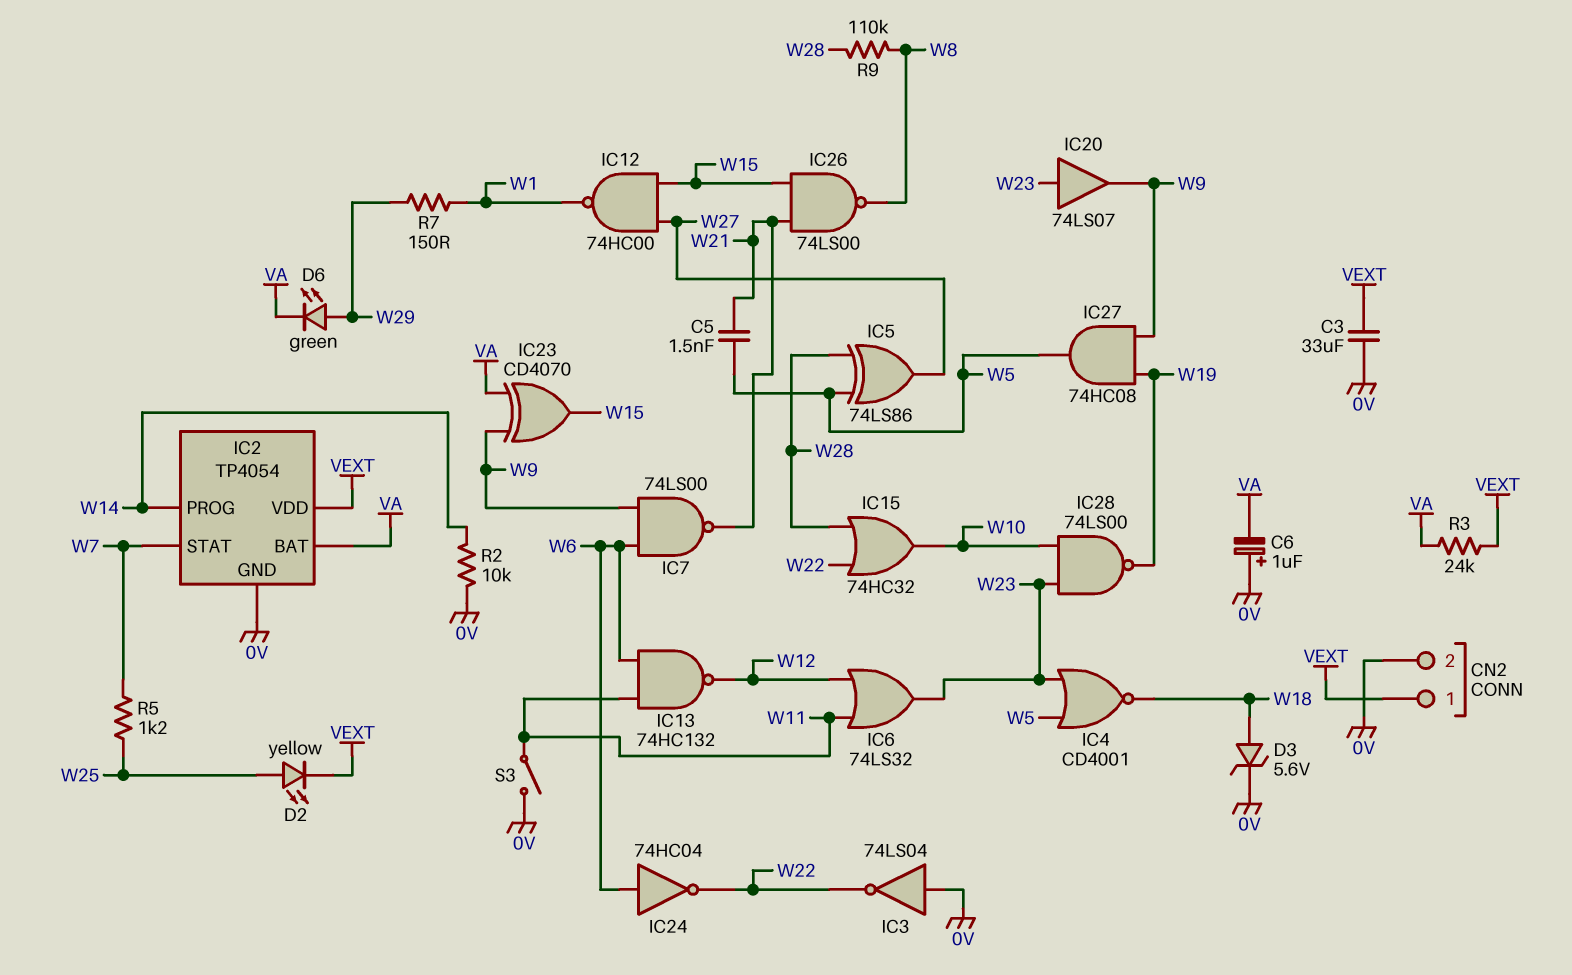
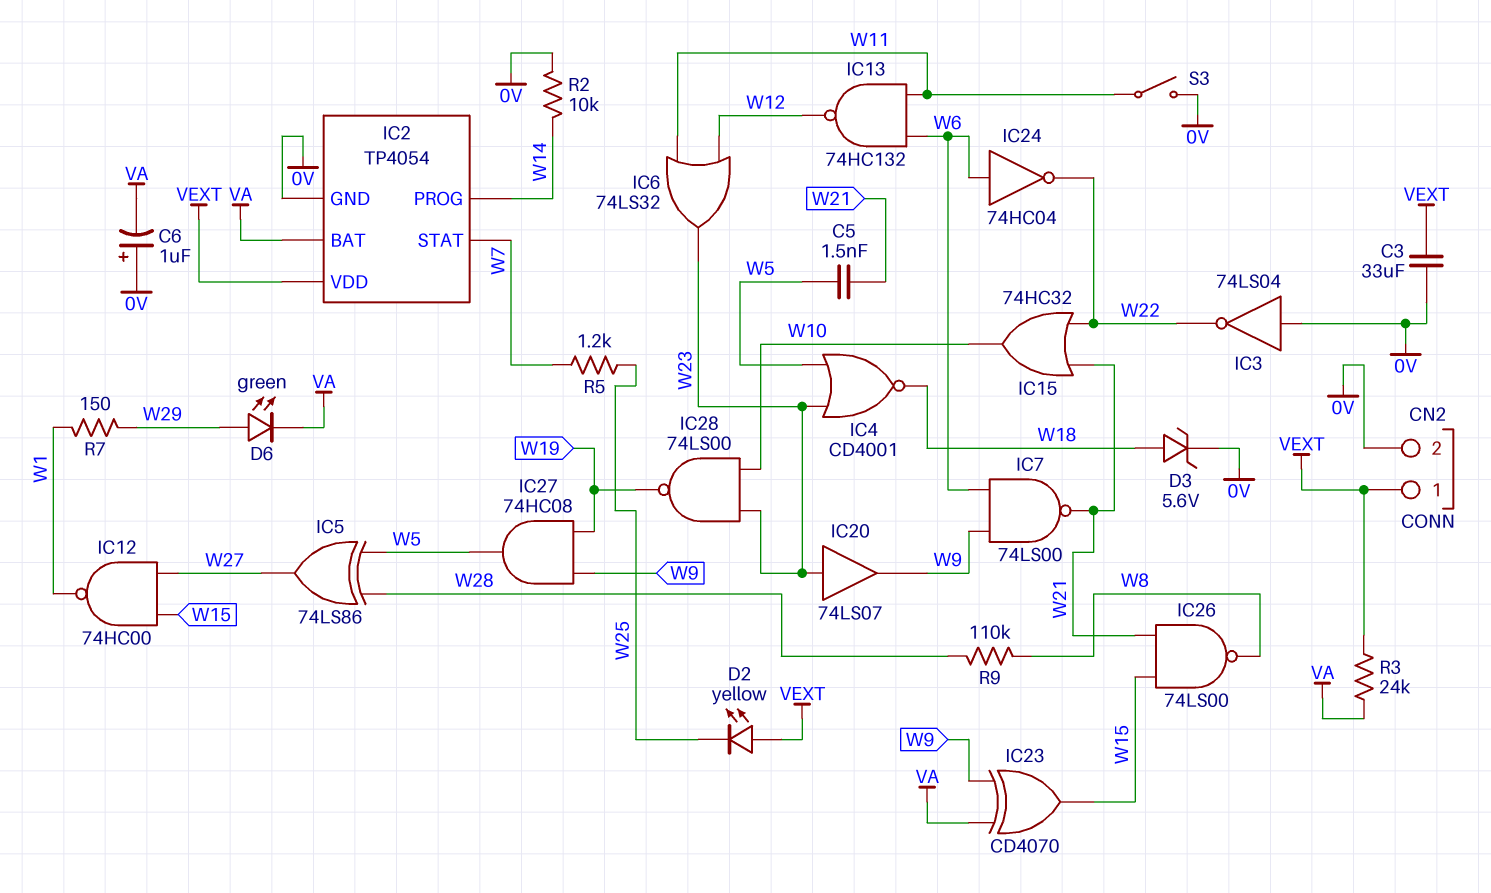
D2: LED yellow (A W25, K VEXT) -> LED yellow (A VEXT, K W25)
IC15: OR 74HC32 (in W22, in W28, out W10) -> OR 74HC32 (in W21, in W22, out W10)

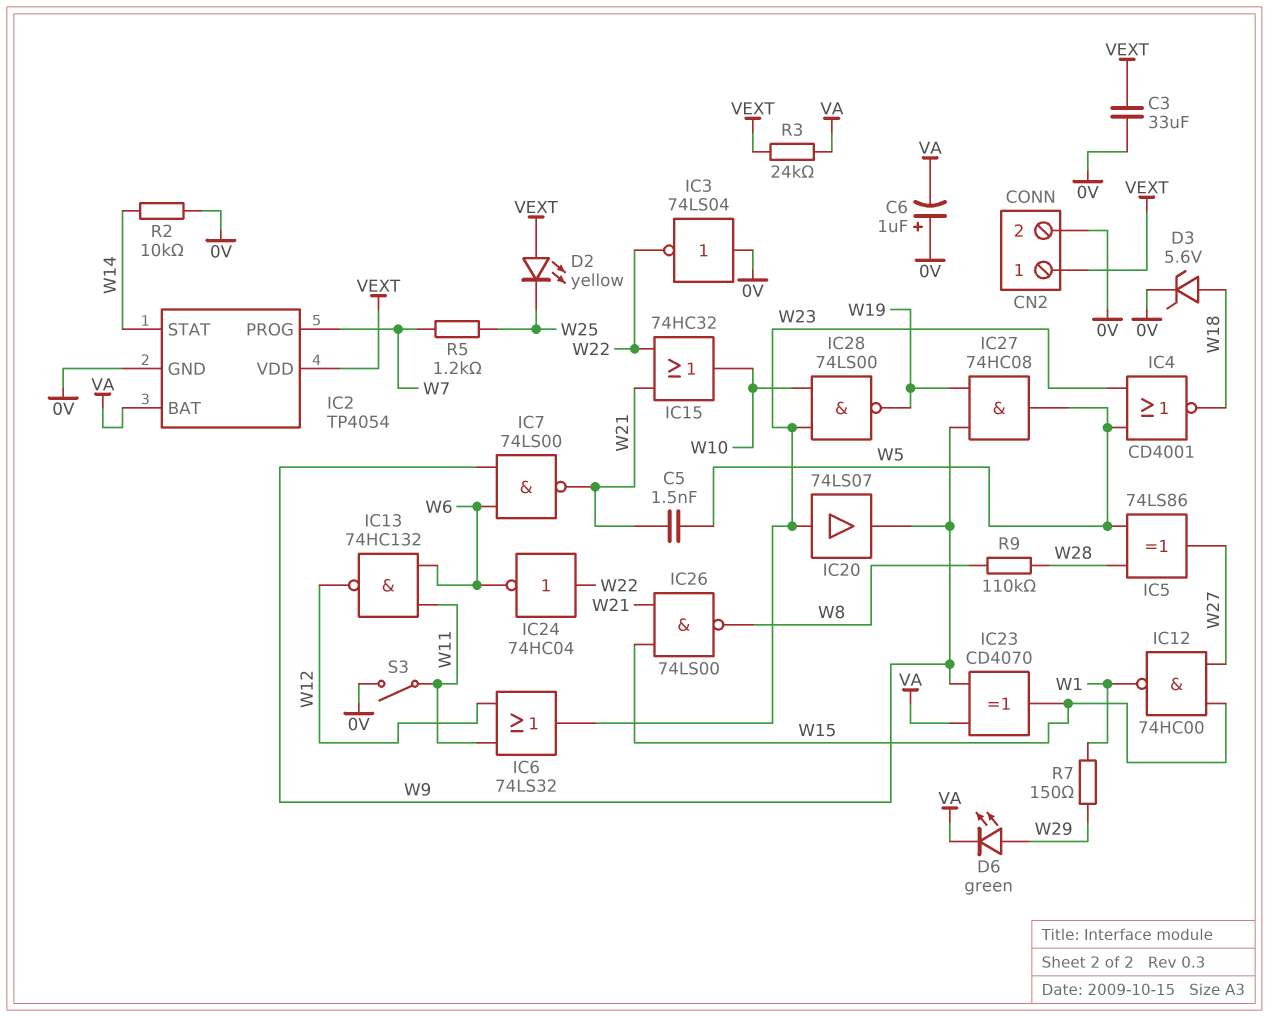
IC2 pin PROG: W14 -> W7
IC2 pin STAT: W7 -> W14
IC24: NOT 74HC04 (in W6, out W22) -> NOT 74HC04 (in W22, out W6)

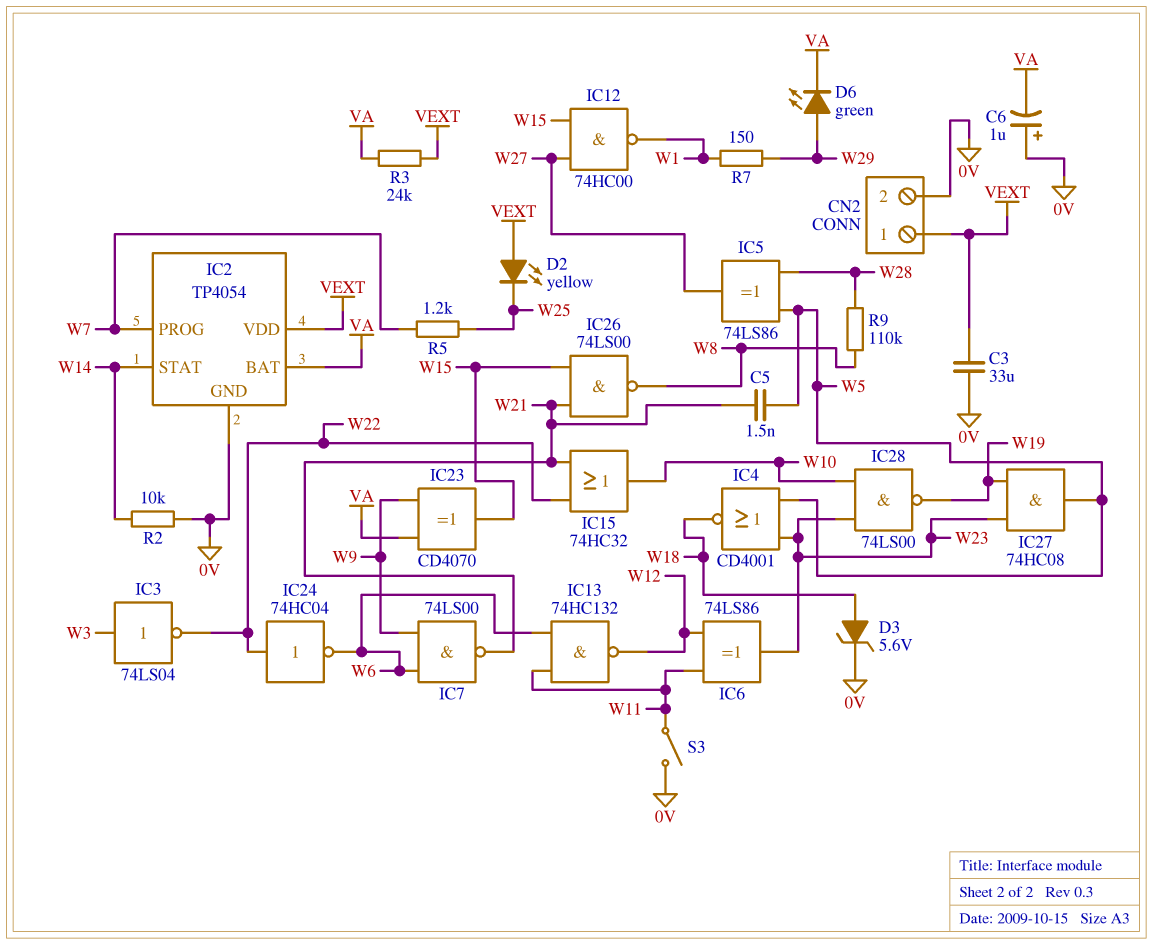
IC3: NOT 74LS04 (in 0V, out W22) -> NOT 74LS04 (in W3, out W22)
IC6: OR 74LS32 (in W11, in W12, out W23) -> XOR 74LS86 (in W11, in W12, out W23)
IC20: buffer 74LS07 (in W23, out W9) -> none
IC27: AND 74HC08 (in W9, in W19, out W5) -> AND 74HC08 (in W19, in W23, out W5)

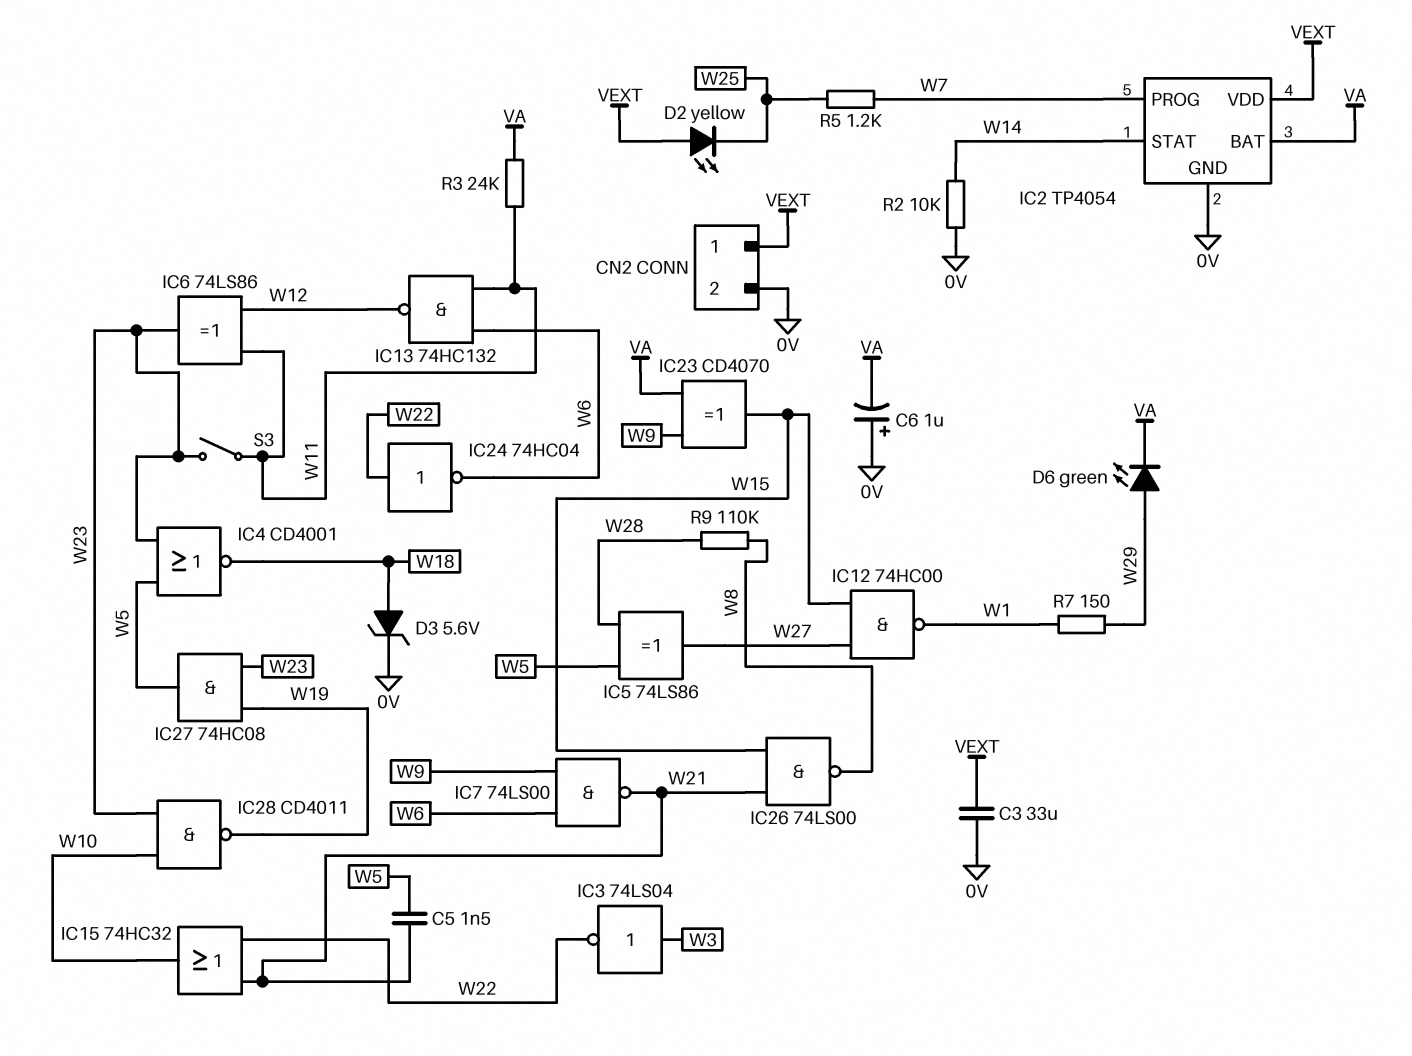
IC28: NAND 74LS00 (in W10, in W23, out W19) -> NAND CD4011 (in W10, in W23, out W19)
R3: 24k (VA, VEXT) -> 24k (VA, W11)
S3: switch (0V, W11) -> switch (W11, W23)

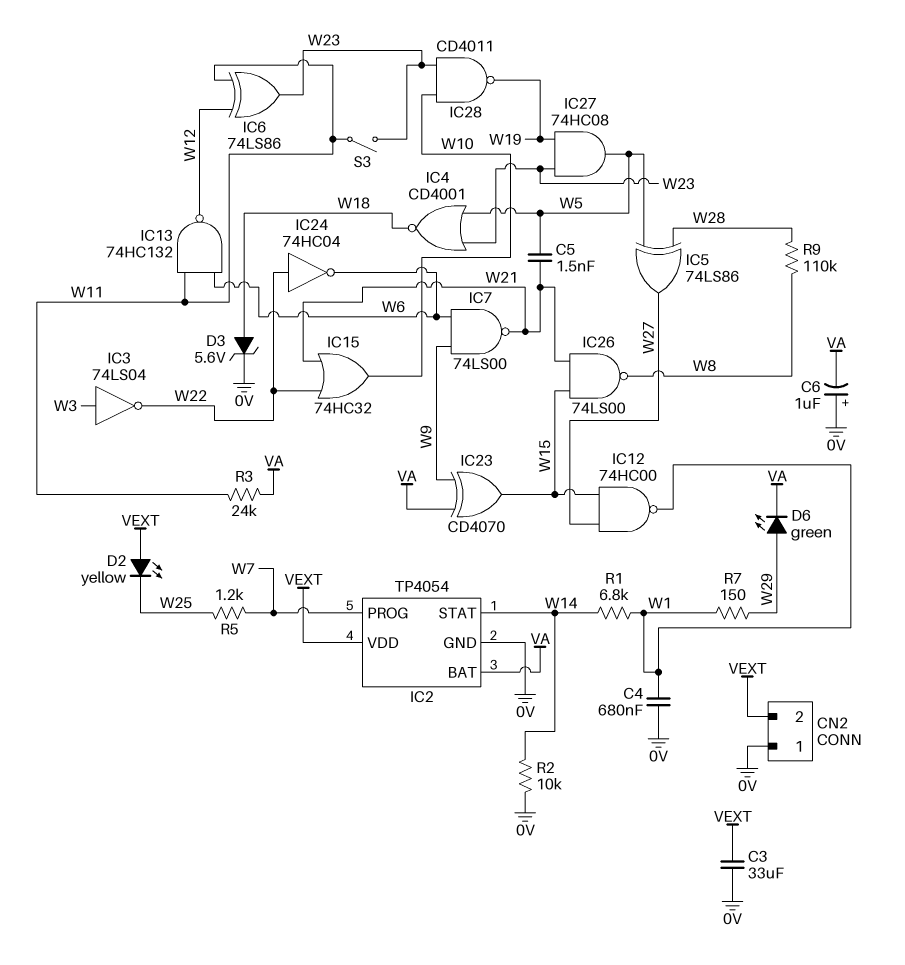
C4: none -> 680nF (0V, W1)
CN2 pin 1: VEXT -> 0V
CN2 pin 2: 0V -> VEXT
R1: none -> 6.8k (W1, W14)

